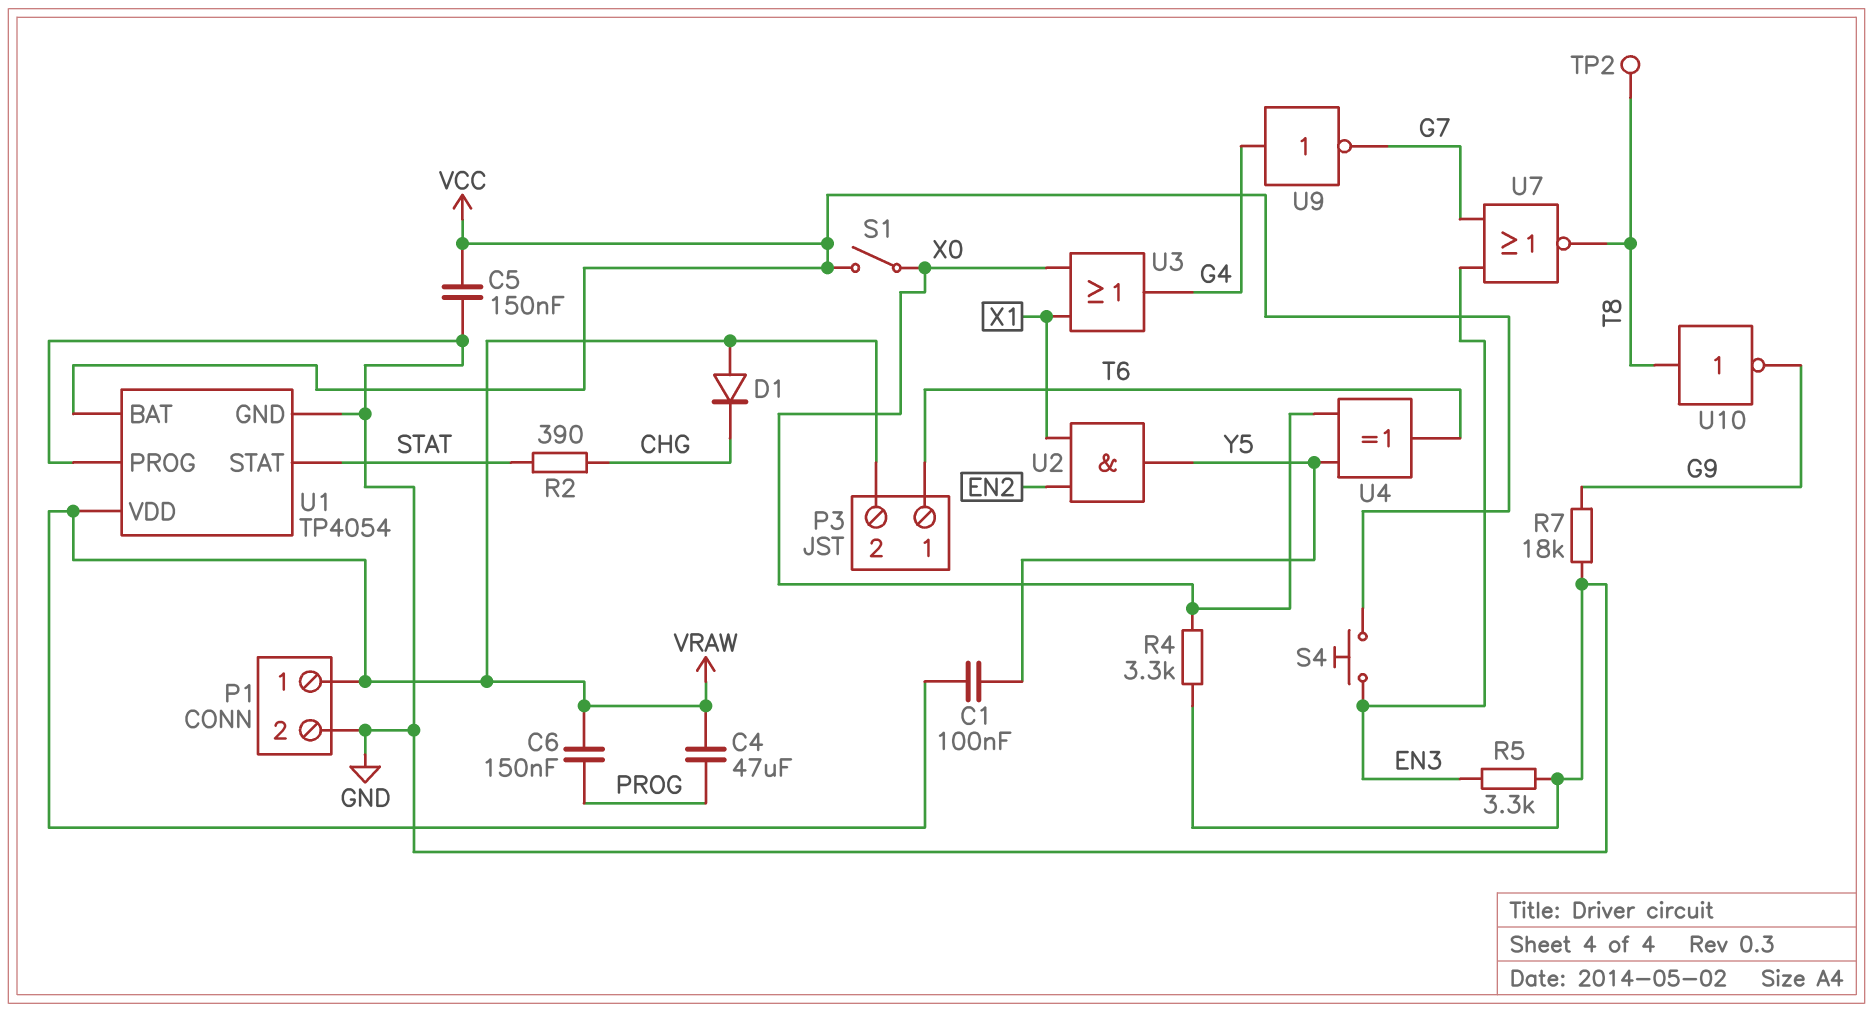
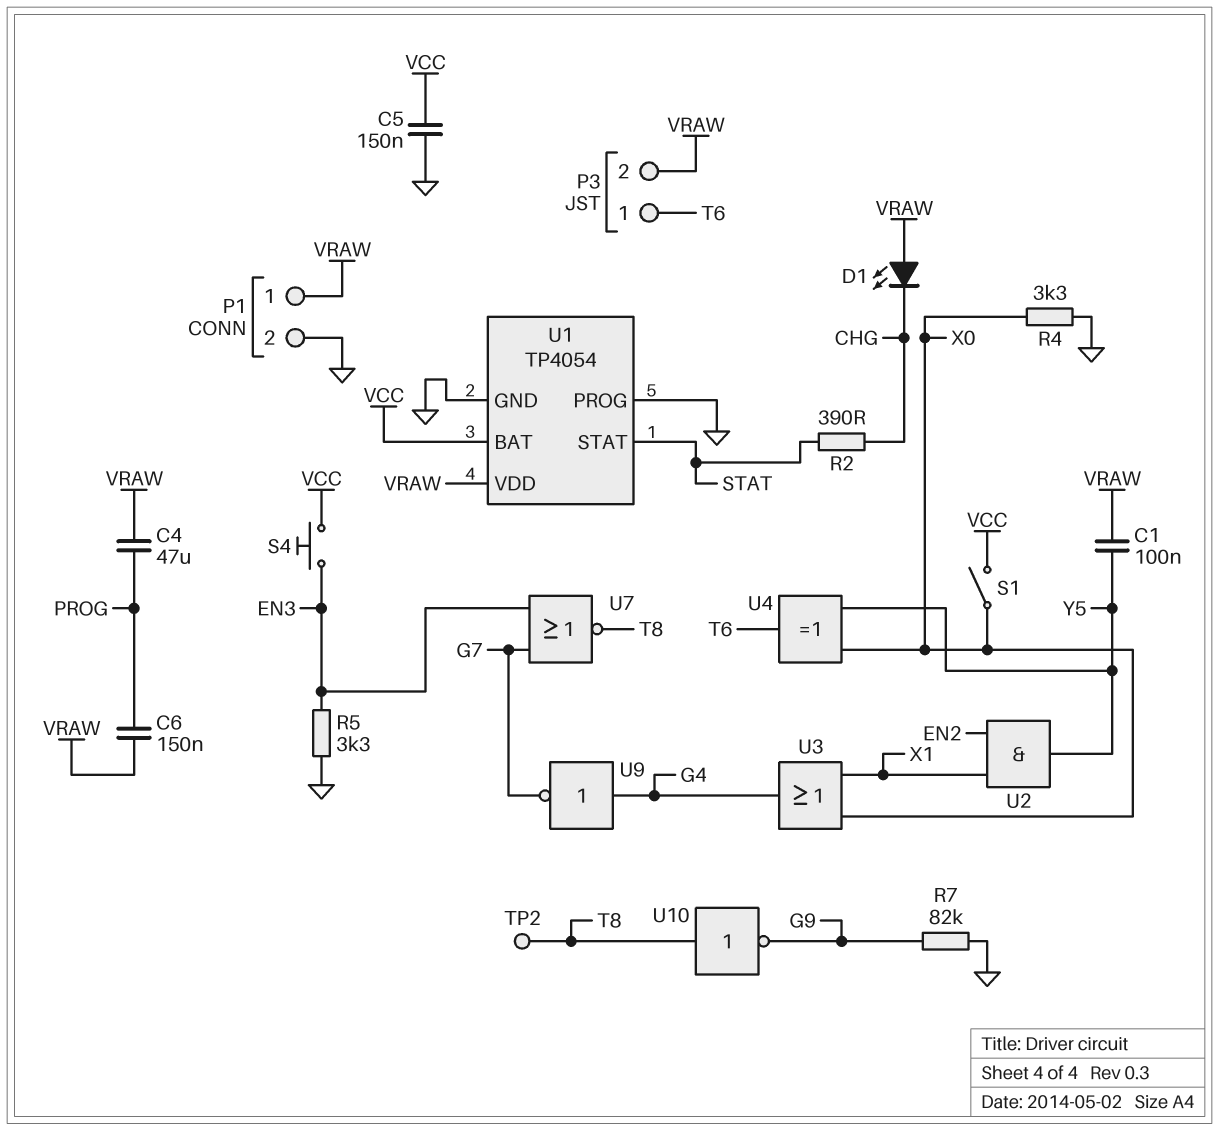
D1: diode (A VRAW, K CHG) -> LED (A VRAW, K CHG)
R7: 18k (G9, GND) -> 82k (G9, GND)

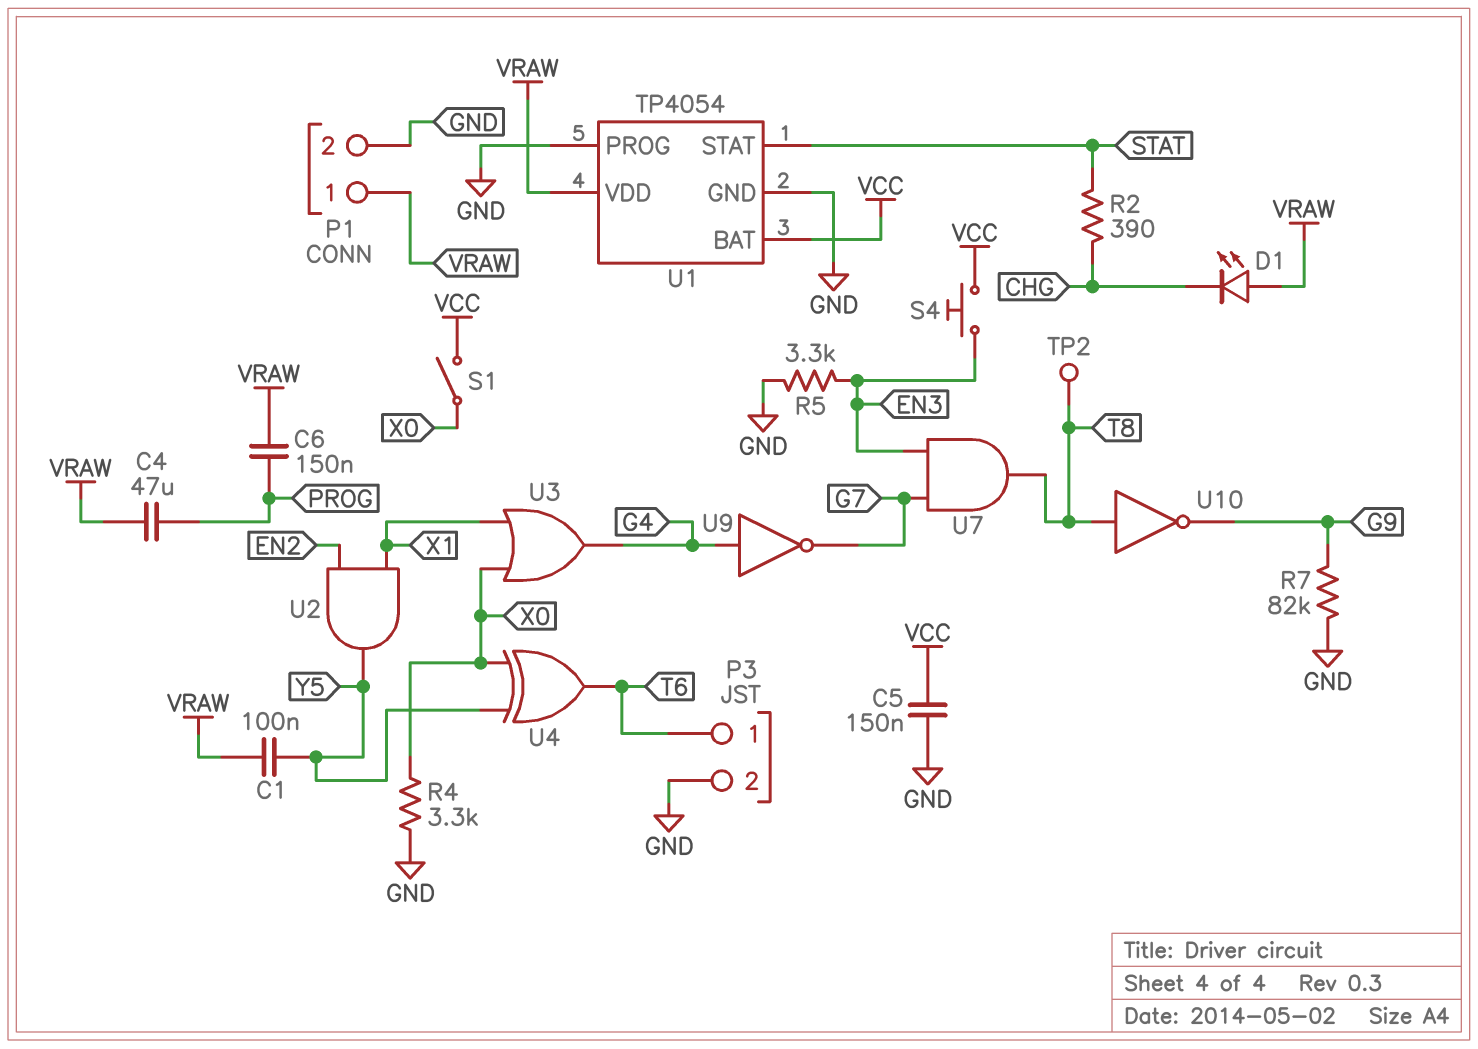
P3 pin 2: VRAW -> GND
U7: NOR (in EN3, in G7, out T8) -> AND (in EN3, in G7, out T8)

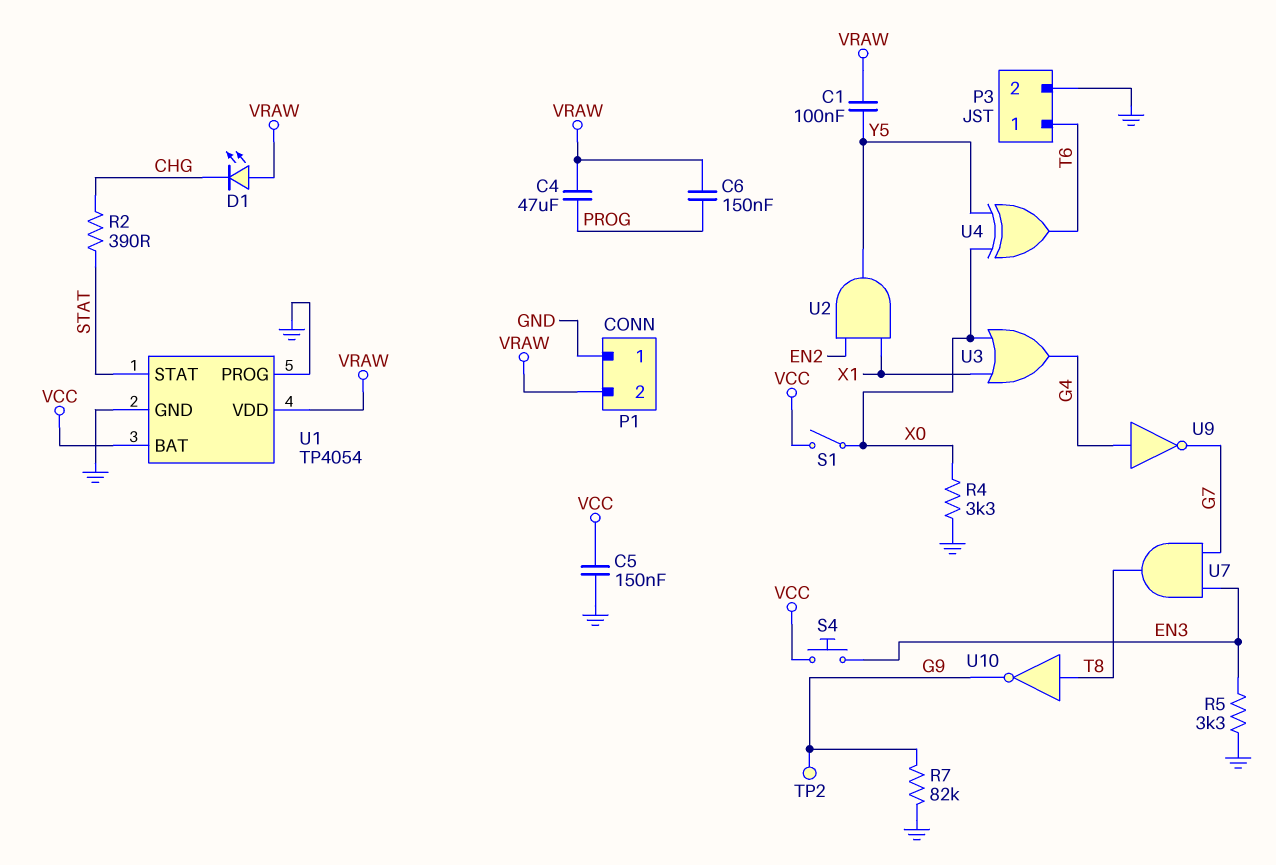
P1 pin 1: VRAW -> GND
P1 pin 2: GND -> VRAW
TP2: test point (T8) -> test point (G9)

